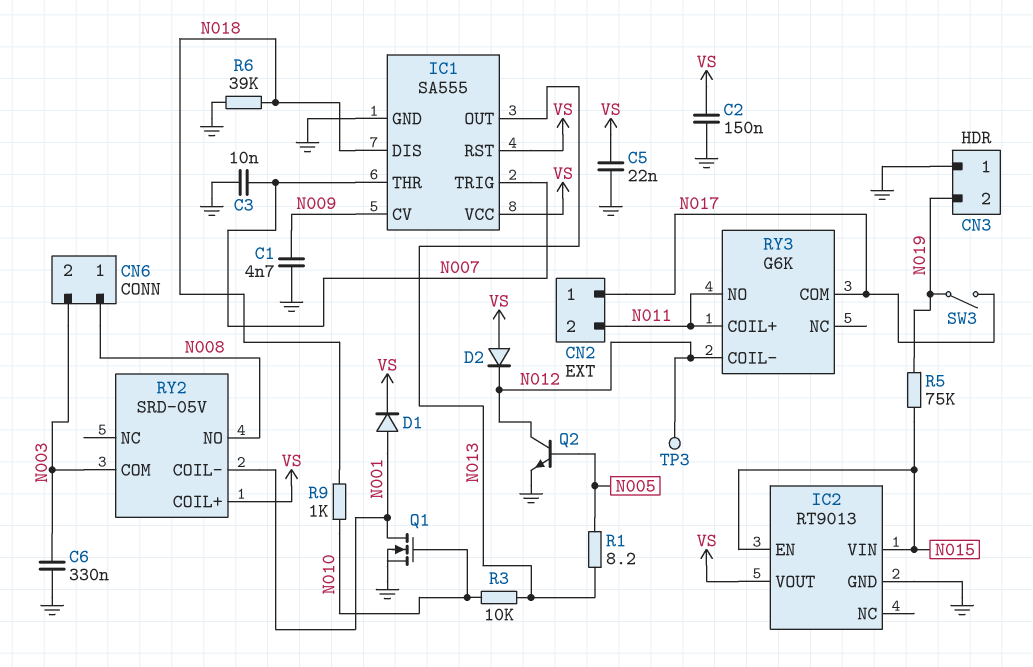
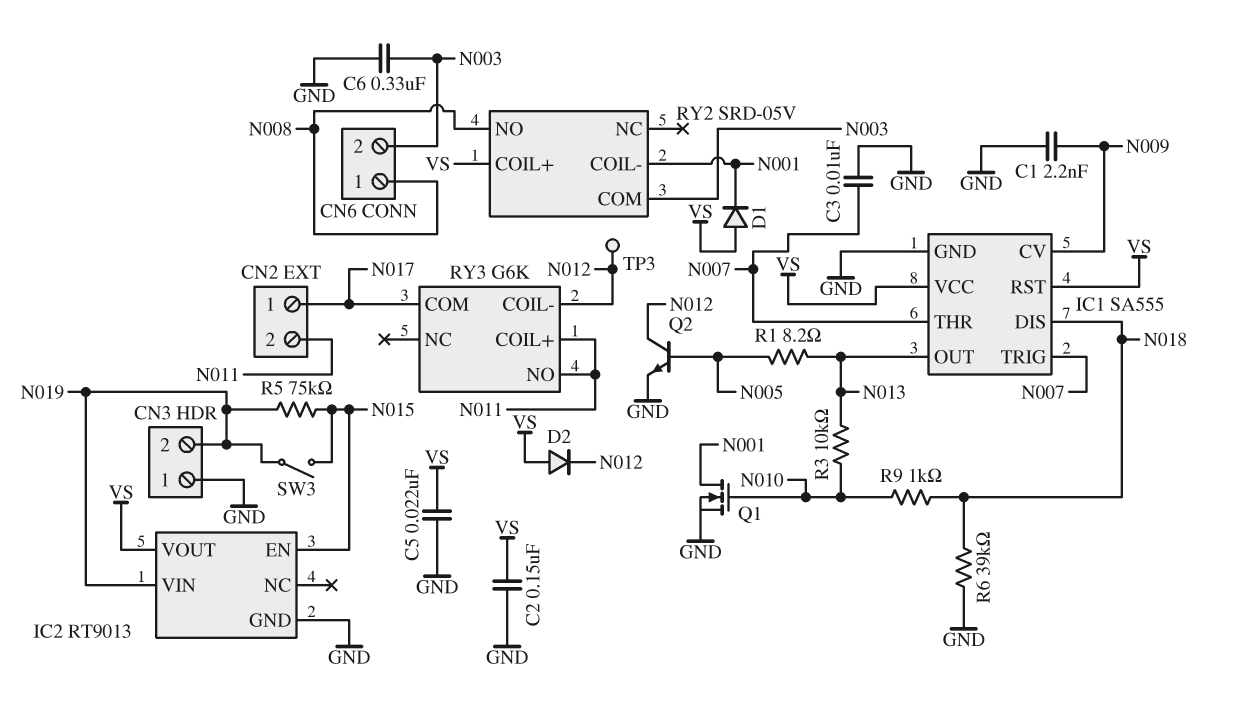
C1: 4.7nF (GND, N009) -> 2.2nF (GND, N009)
D1: diode (A N001, K VS) -> diode (A VS, K N001)
IC2 pin VIN: N015 -> N019
SW3: switch (N017, N019) -> switch (N015, N019)

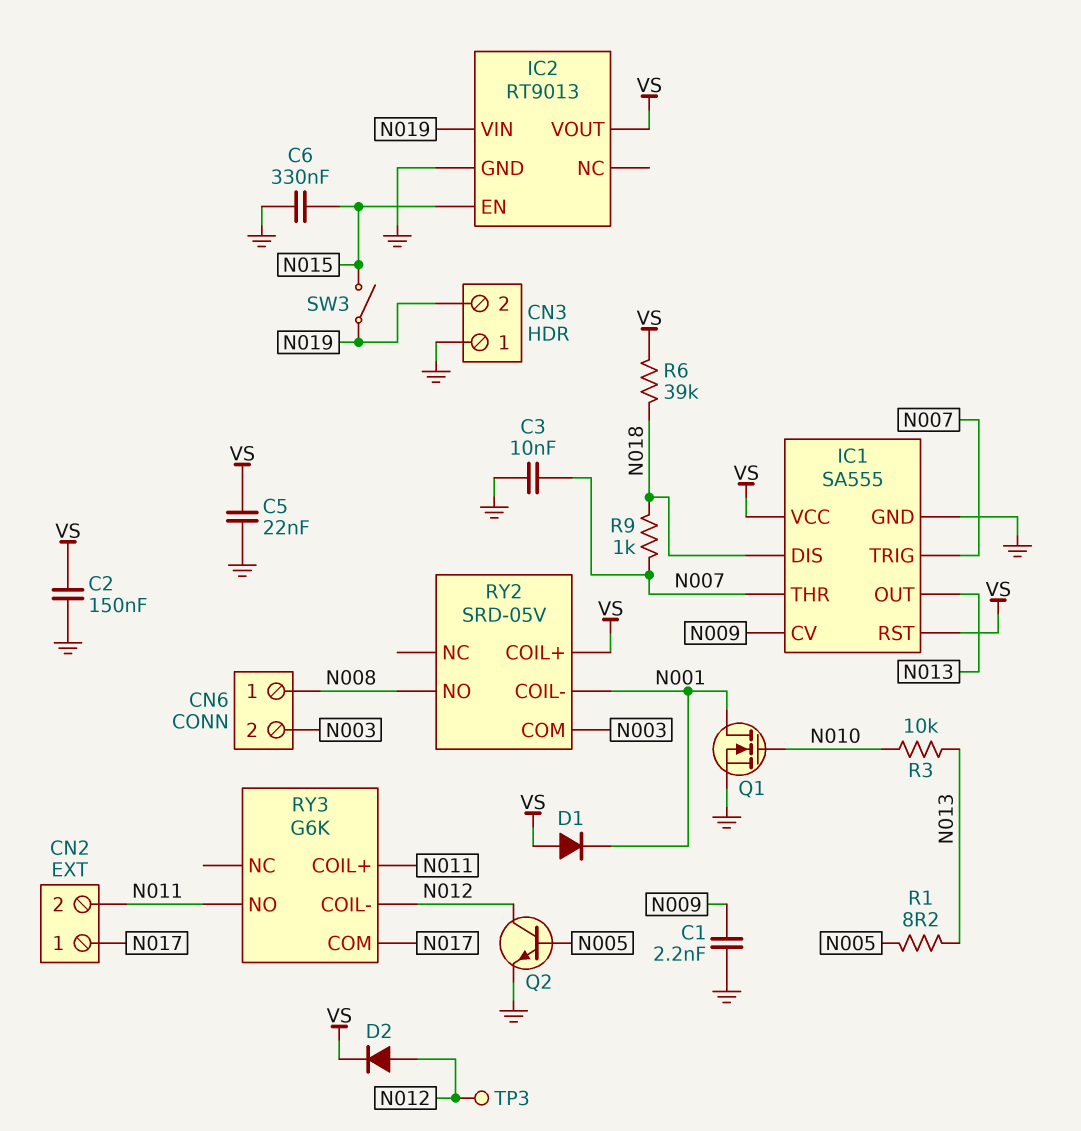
C6: 330nF (GND, N003) -> 330nF (GND, N015)
D2: diode (A VS, K N012) -> diode (A N012, K VS)
R5: 75k (N015, N019) -> none
R6: 39k (GND, N018) -> 39k (N018, VS)
R9: 1k (N010, N018) -> 1k (N007, N018)

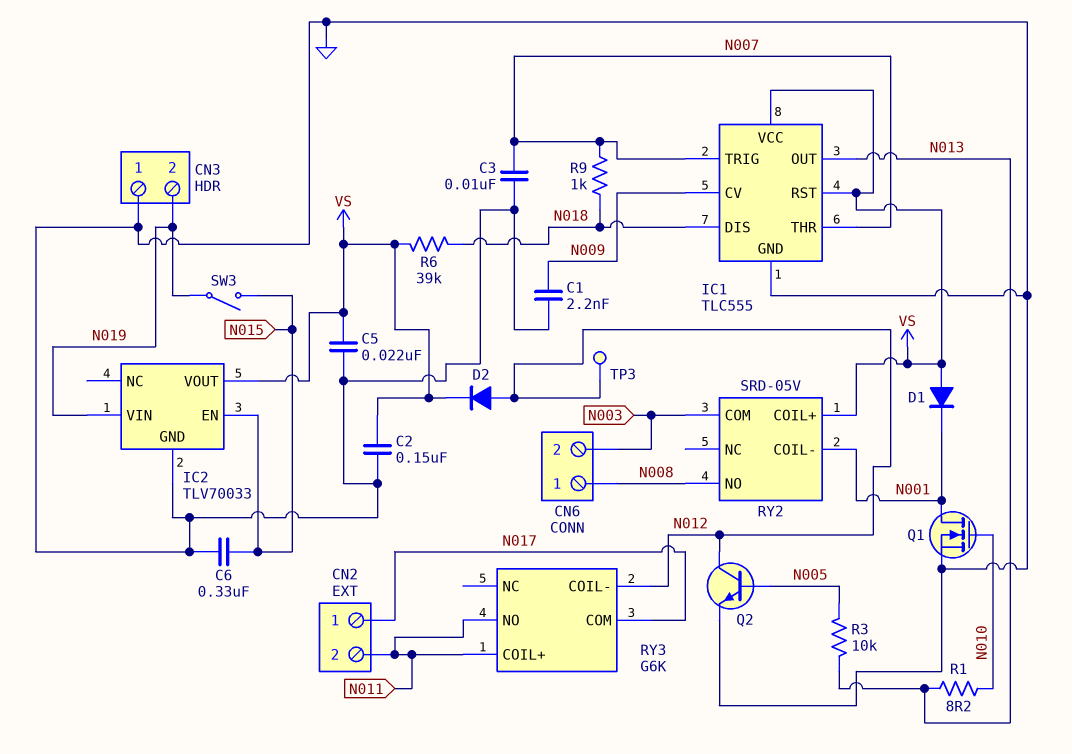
IC1: SA555 -> TLC555
IC2: RT9013 -> TLV70033
R1: 8.2 (N005, N013) -> 8.2 (N010, N013)
R3: 10k (N010, N013) -> 10k (N005, N013)

